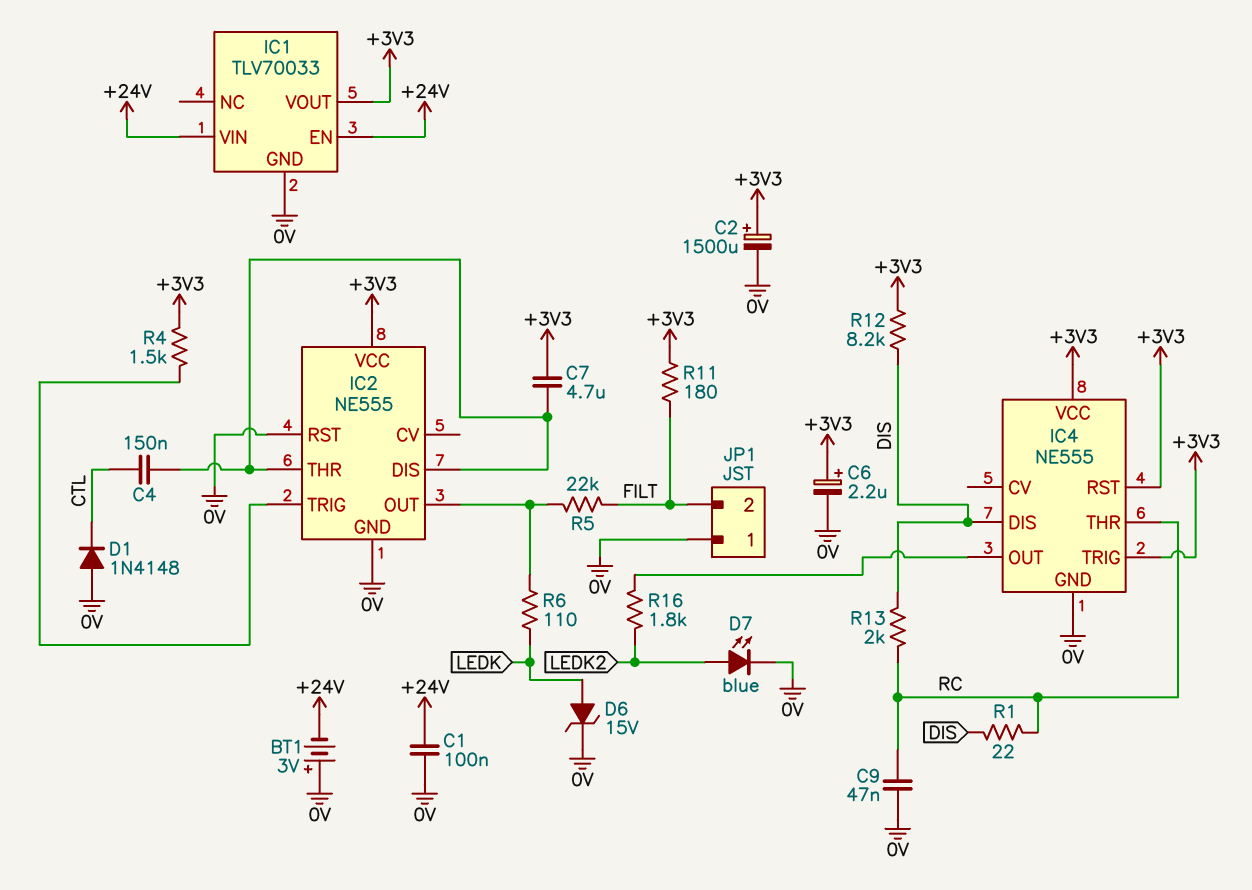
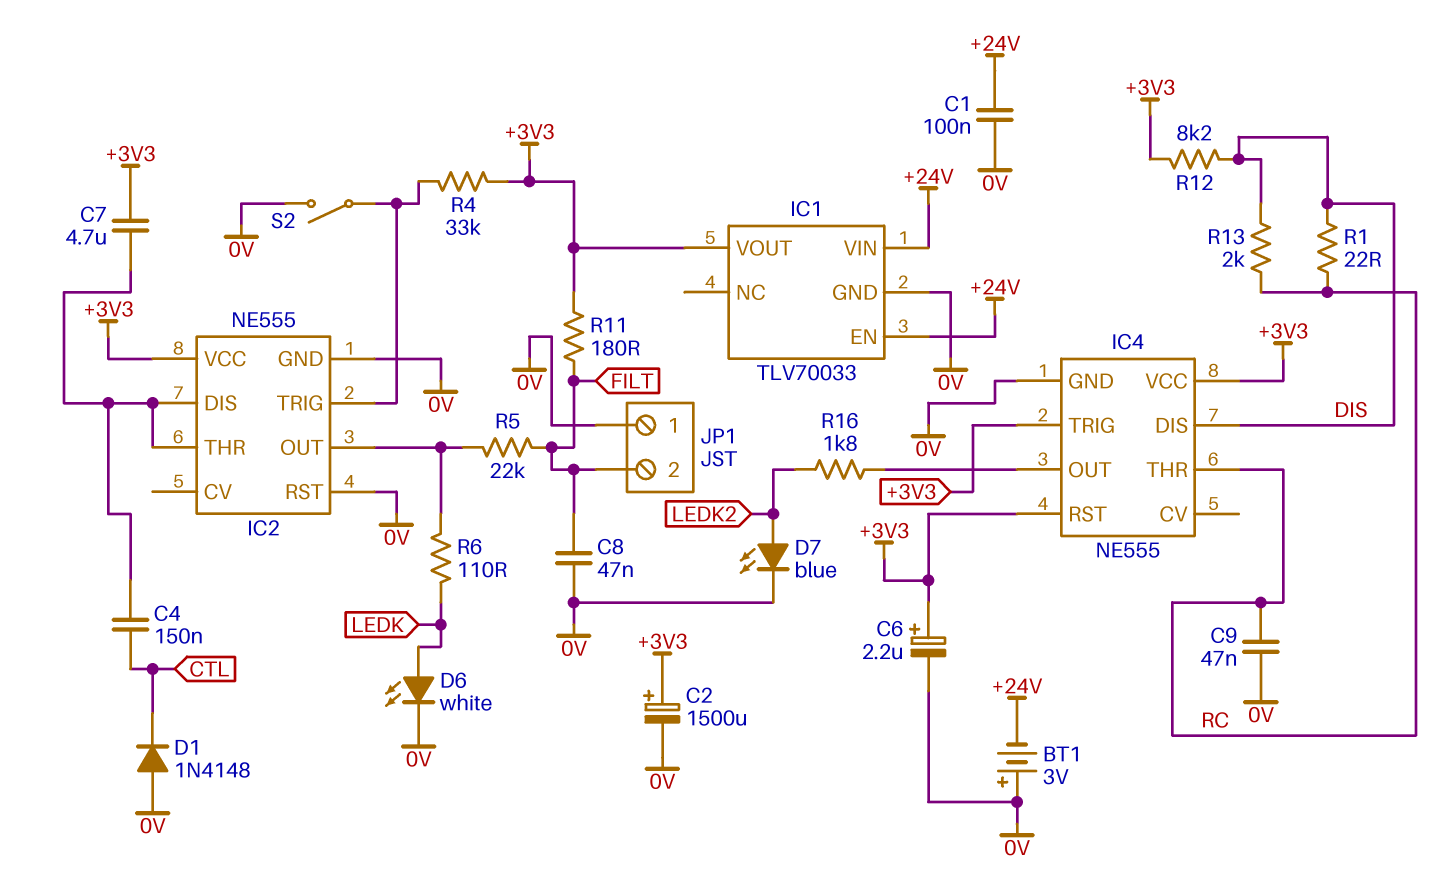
C8: none -> 47nF (0V, FILT)
D6: zener 15V (A LEDK, K 0V) -> LED white (A LEDK, K 0V)
R4: 1.5k (+3V3, IC2/TRIG) -> 33k (+3V3, IC2/TRIG)
S2: none -> switch (0V, IC2/TRIG)

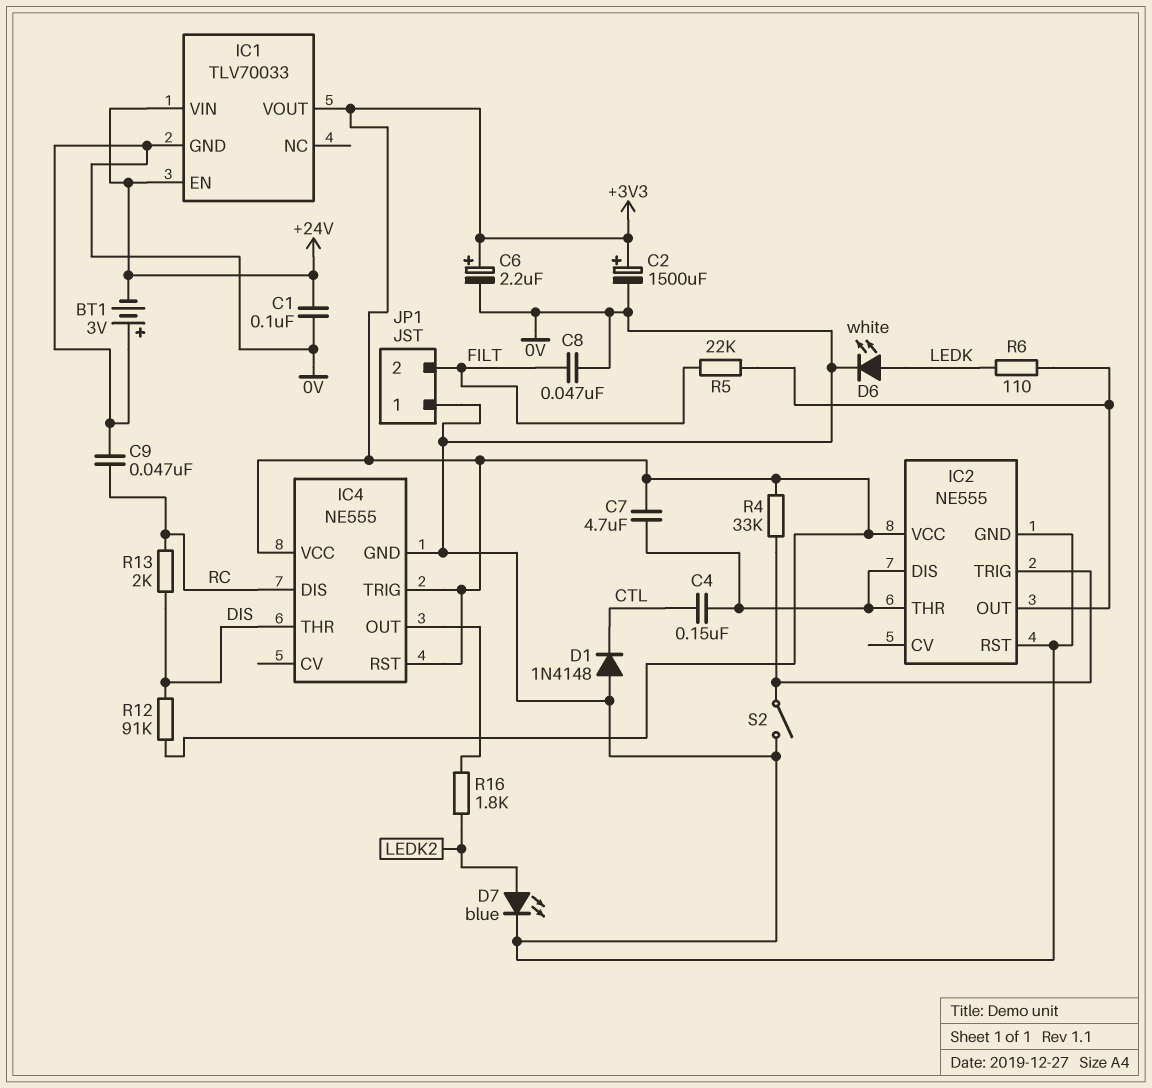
IC4 pin DIS: DIS -> RC
IC4 pin THR: RC -> DIS
R1: 22 (DIS, RC) -> none
R11: 180 (+3V3, FILT) -> none
R12: 8.2k (+3V3, DIS) -> 91k (+3V3, DIS)

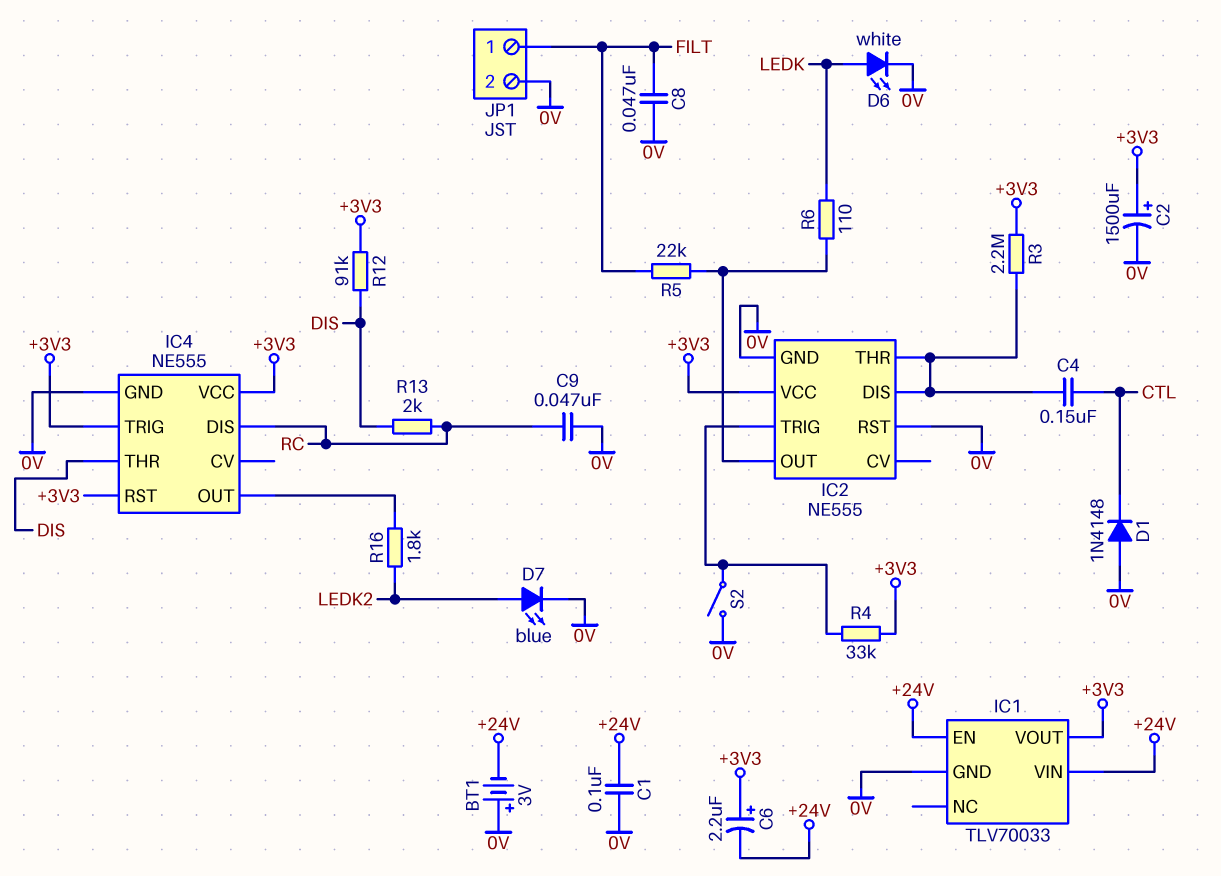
C6: 2.2uF (plus +3V3, minus 0V) -> 2.2uF (plus +3V3, minus +24V)
C7: 4.7uF (+3V3, IC2/DIS) -> none
JP1 pin 1: 0V -> FILT
JP1 pin 2: FILT -> 0V
R3: none -> 2.2M (+3V3, IC2/DIS)

